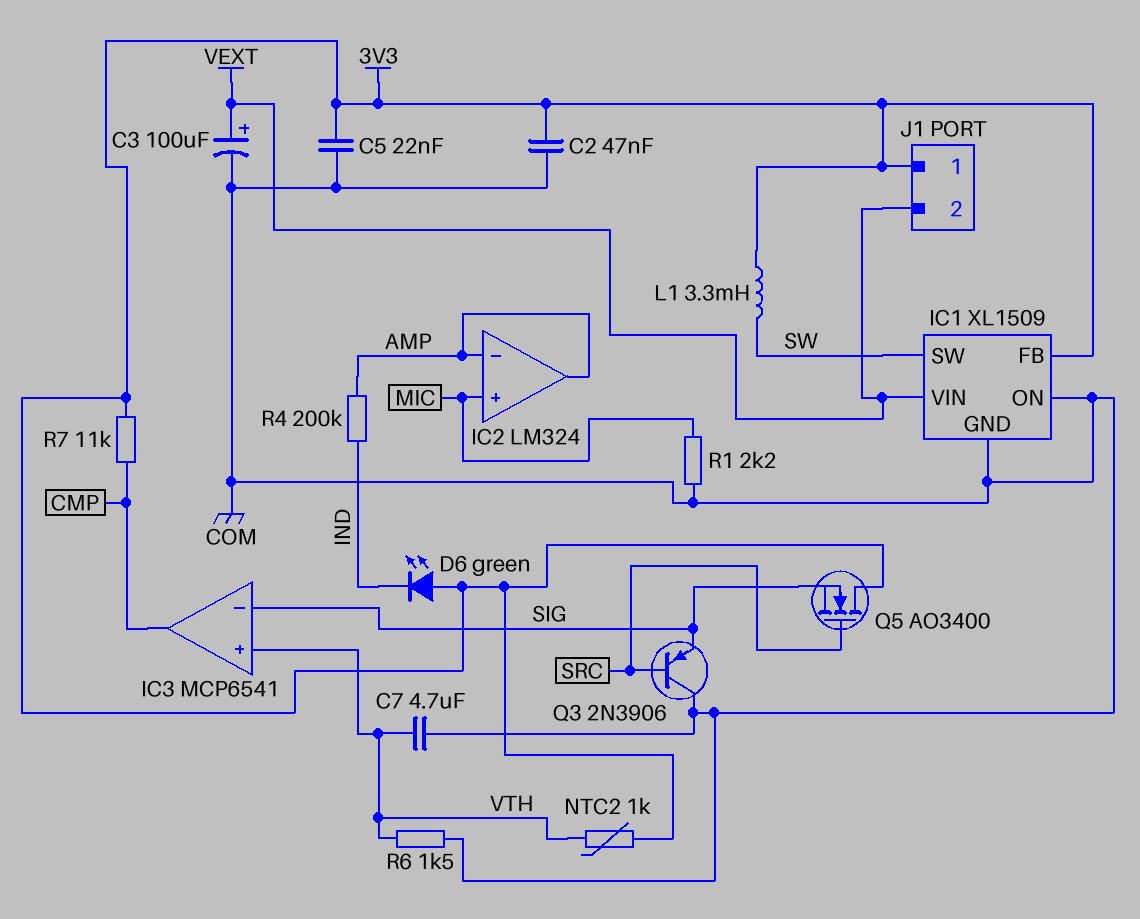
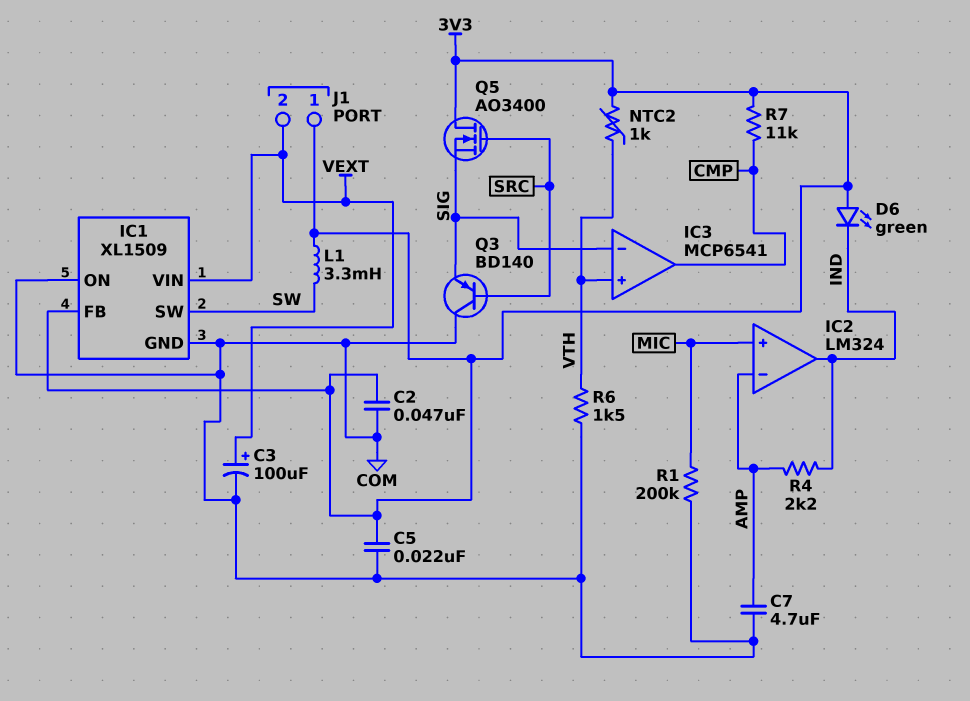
C7: 4.7uF (COM, VTH) -> 4.7uF (AMP, COM)
IC2 pin out: AMP -> IND
Q3: PNP 2N3906 (B SRC, C COM, E SIG) -> PNP BD140 (B SRC, C COM, E SIG)
R1: 2.2k (COM, MIC) -> 200k (COM, MIC)
R4: 200k (AMP, IND) -> 2.2k (AMP, IND)

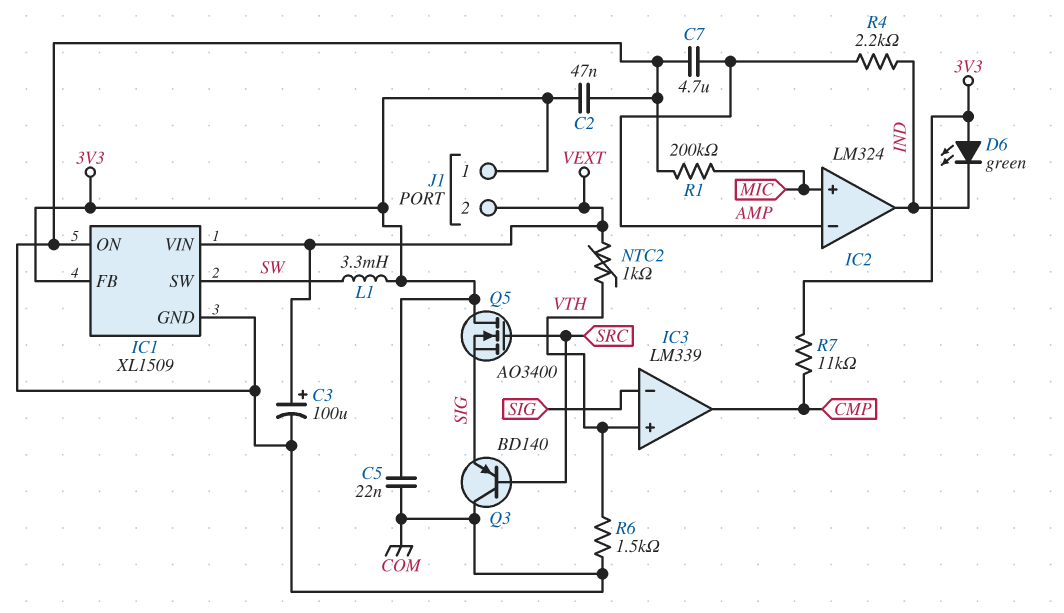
IC3: MCP6541 -> LM339
NTC2: 1k (3V3, VTH) -> 1k (VEXT, VTH)

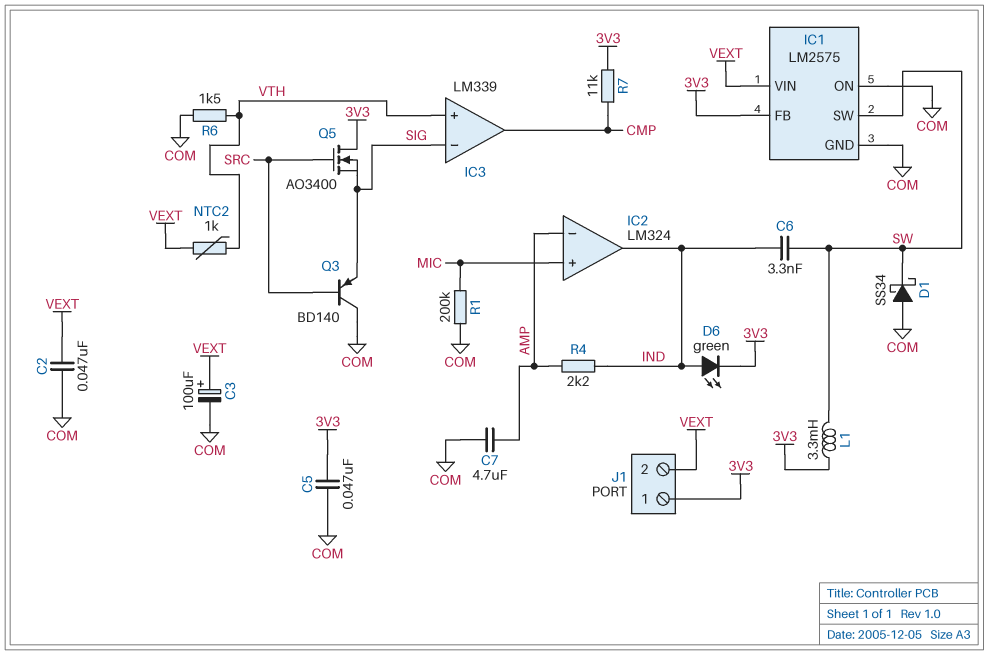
C2: 47nF (3V3, COM) -> 47nF (COM, VEXT)
C5: 22nF (3V3, COM) -> 47nF (3V3, COM)
C6: none -> 3.3nF (IND, SW)
D1: none -> schottky SS34 (A COM, K SW)
D6: LED green (A 3V3, K IND) -> LED green (A IND, K 3V3)
IC1: XL1509 -> LM2575

